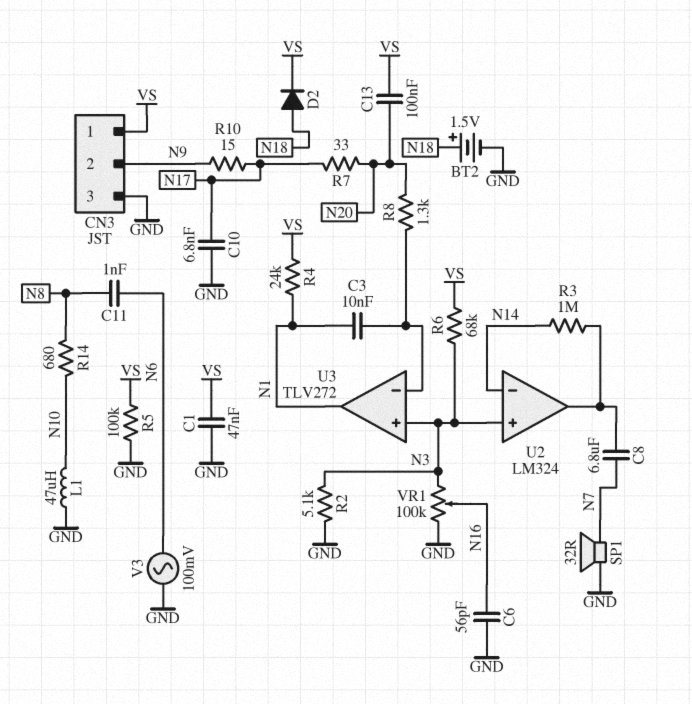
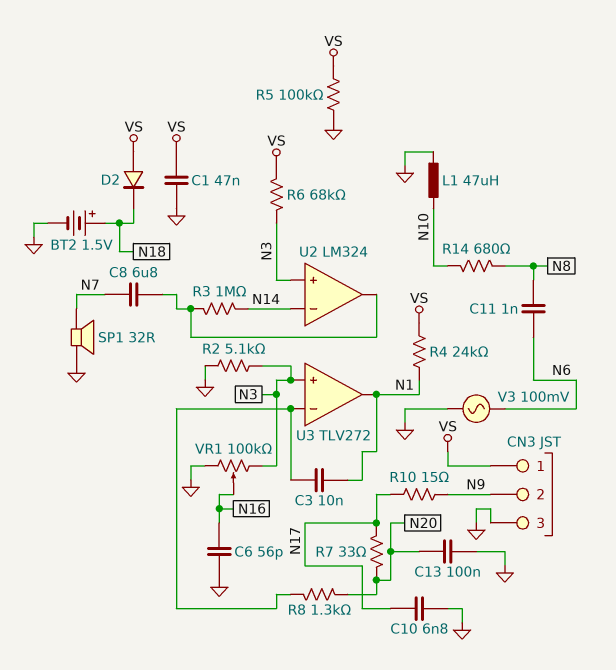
C13: 100nF (N20, VS) -> 100nF (GND, N20)
D2: diode (A N18, K VS) -> diode (A VS, K N18)

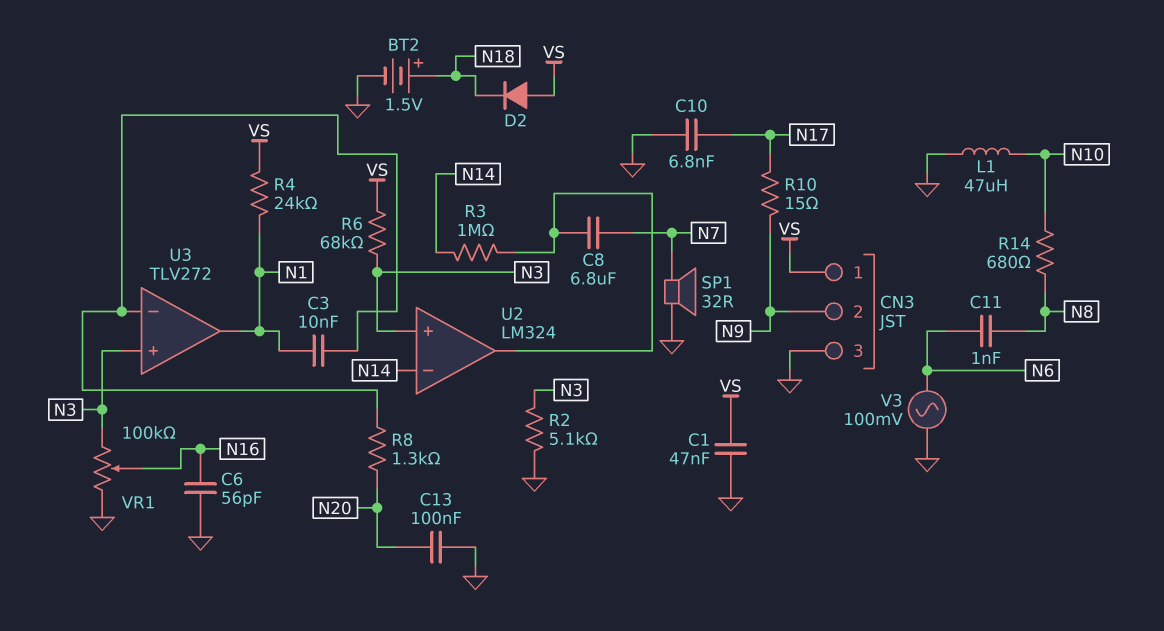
R5: 100k (GND, VS) -> none
R7: 33 (N17, N20) -> none

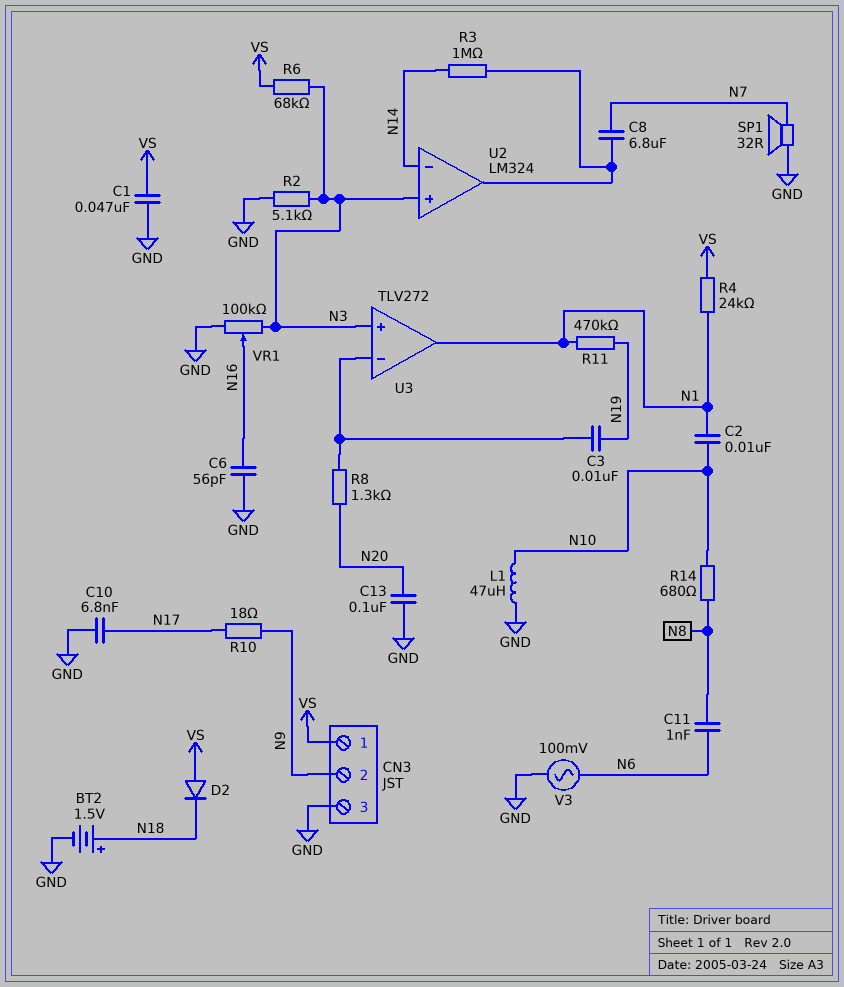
C2: none -> 10nF (N1, N10)
C3: 10nF (N1, U3/in-) -> 10nF (N19, U3/in-)
R10: 15 (N9, N17) -> 18 (N9, N17)
R11: none -> 470k (N1, N19)

